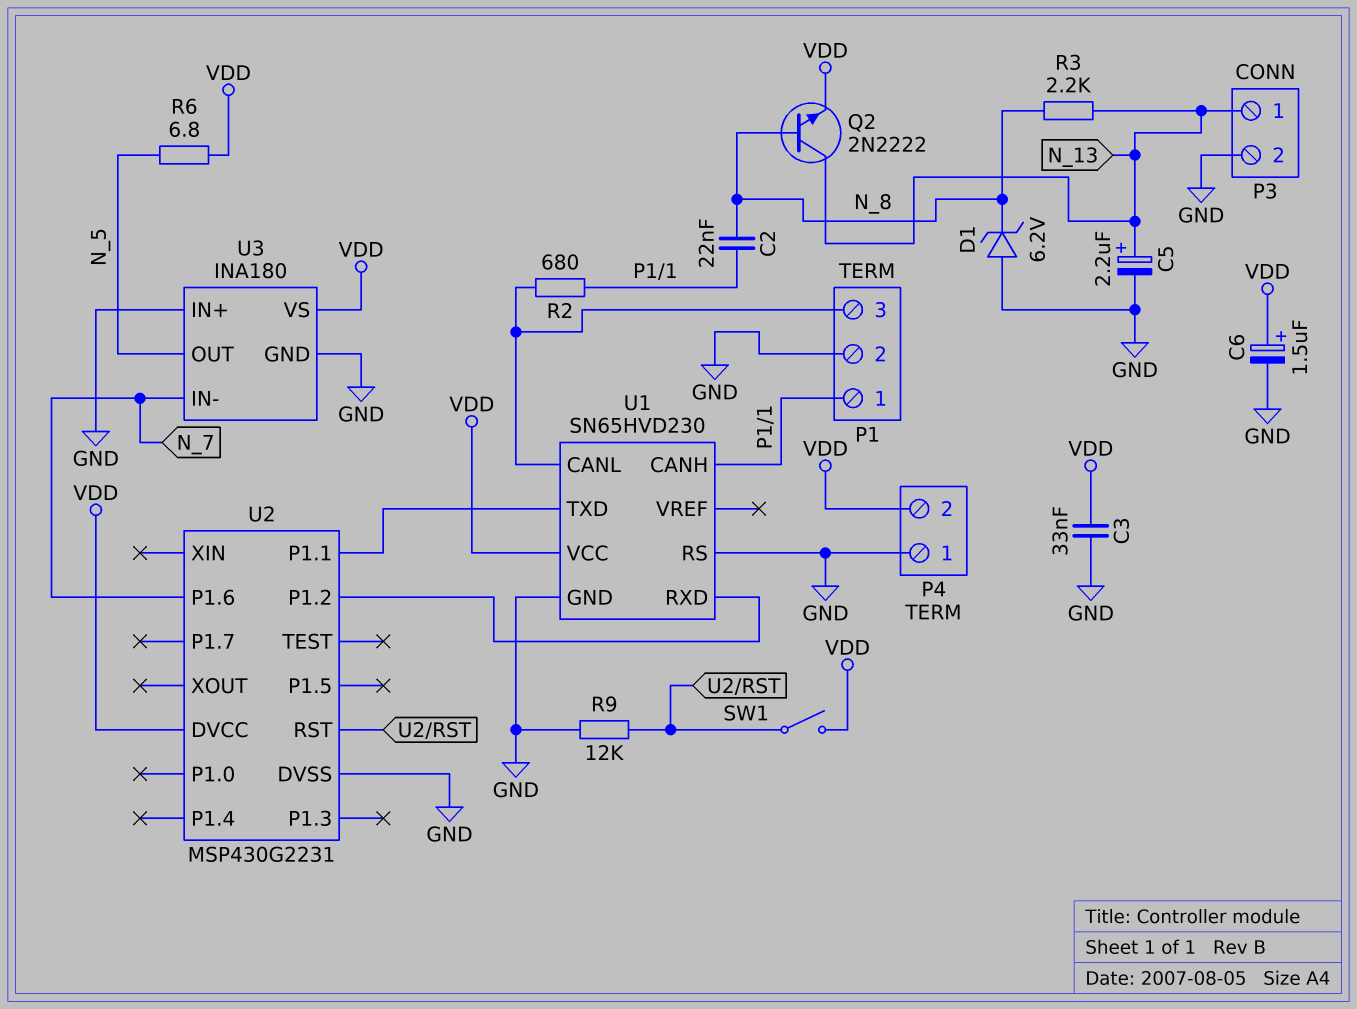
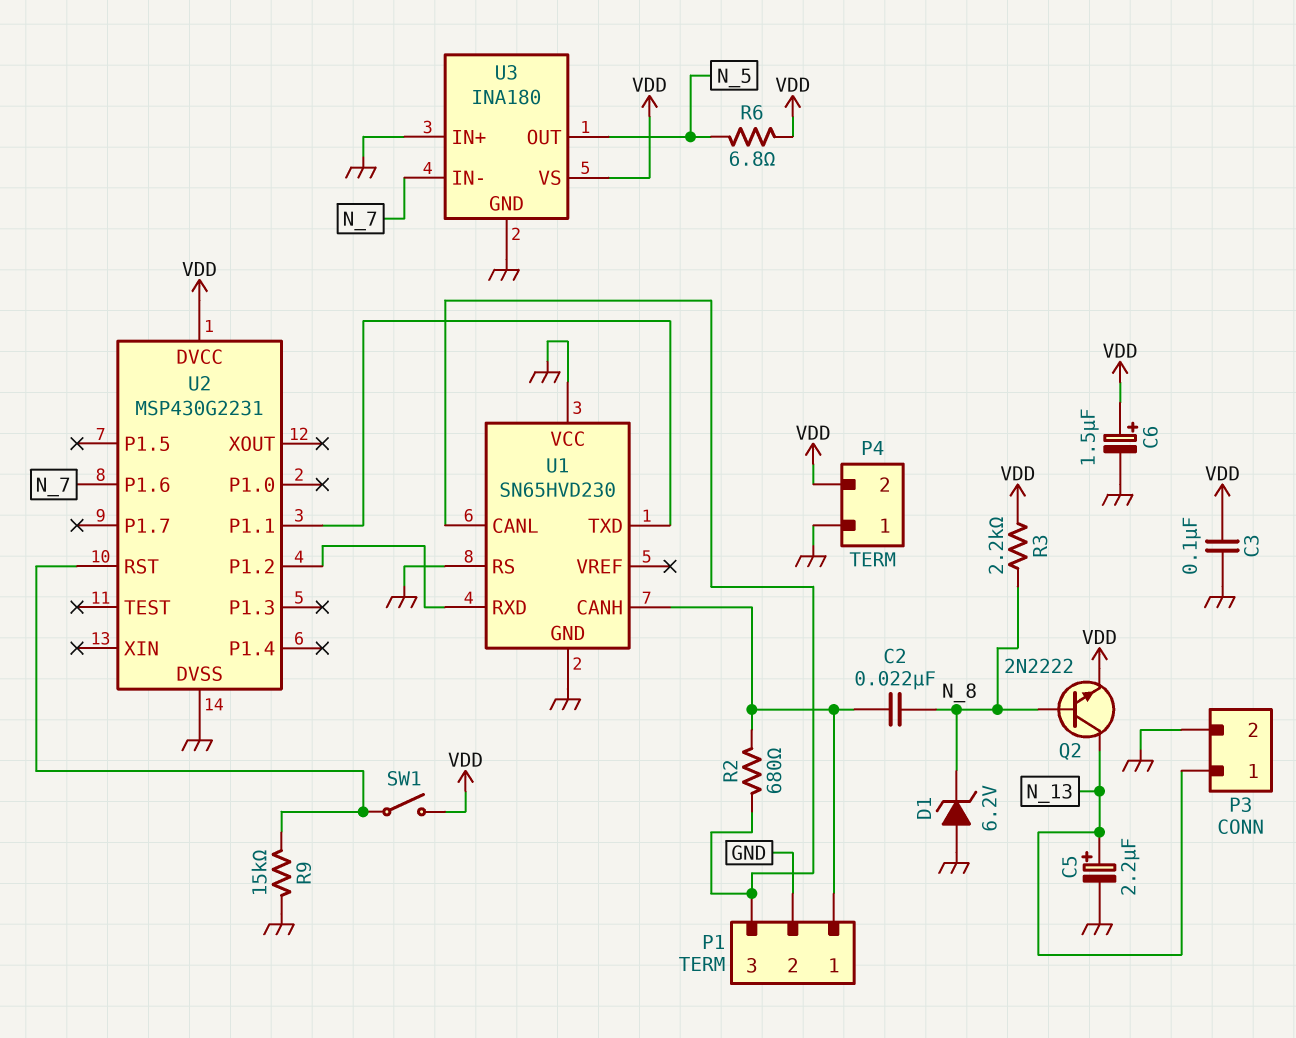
C3: 33nF (GND, VDD) -> 100nF (GND, VDD)
R3: 2.2k (N_8, N_13) -> 2.2k (N_8, VDD)
R9: 12k (GND, U2/RST) -> 15k (GND, U2/RST)
U1 pin VCC: VDD -> GND

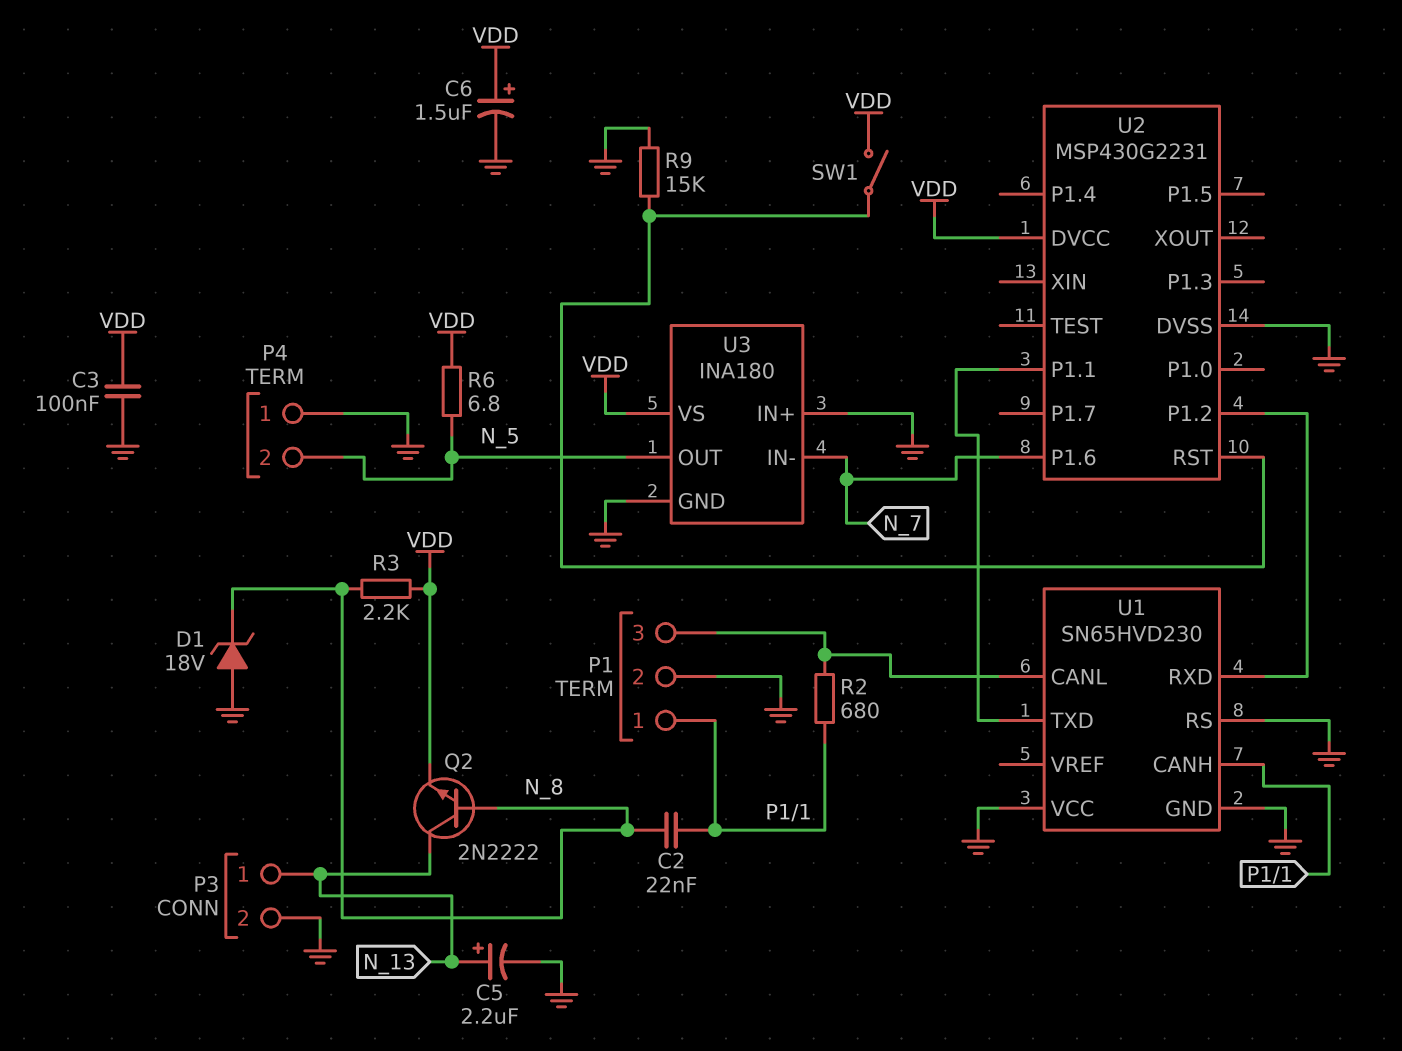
D1: zener 6.2V (A GND, K N_8) -> zener 18V (A GND, K N_8)
P4 pin 2: VDD -> N_5

